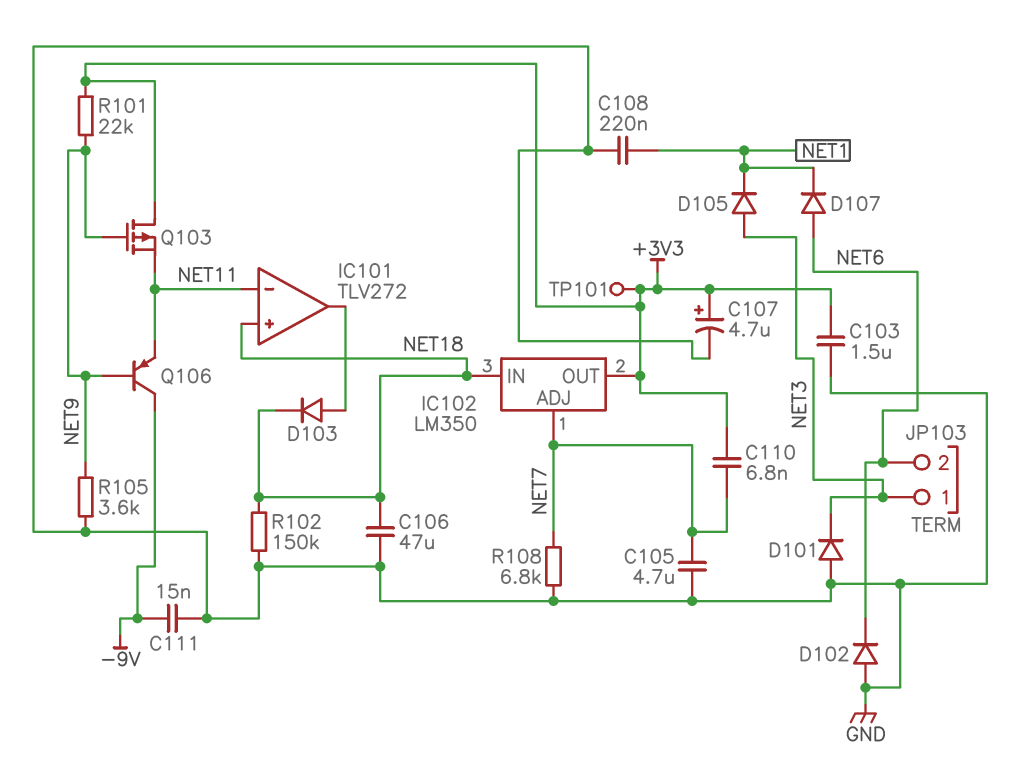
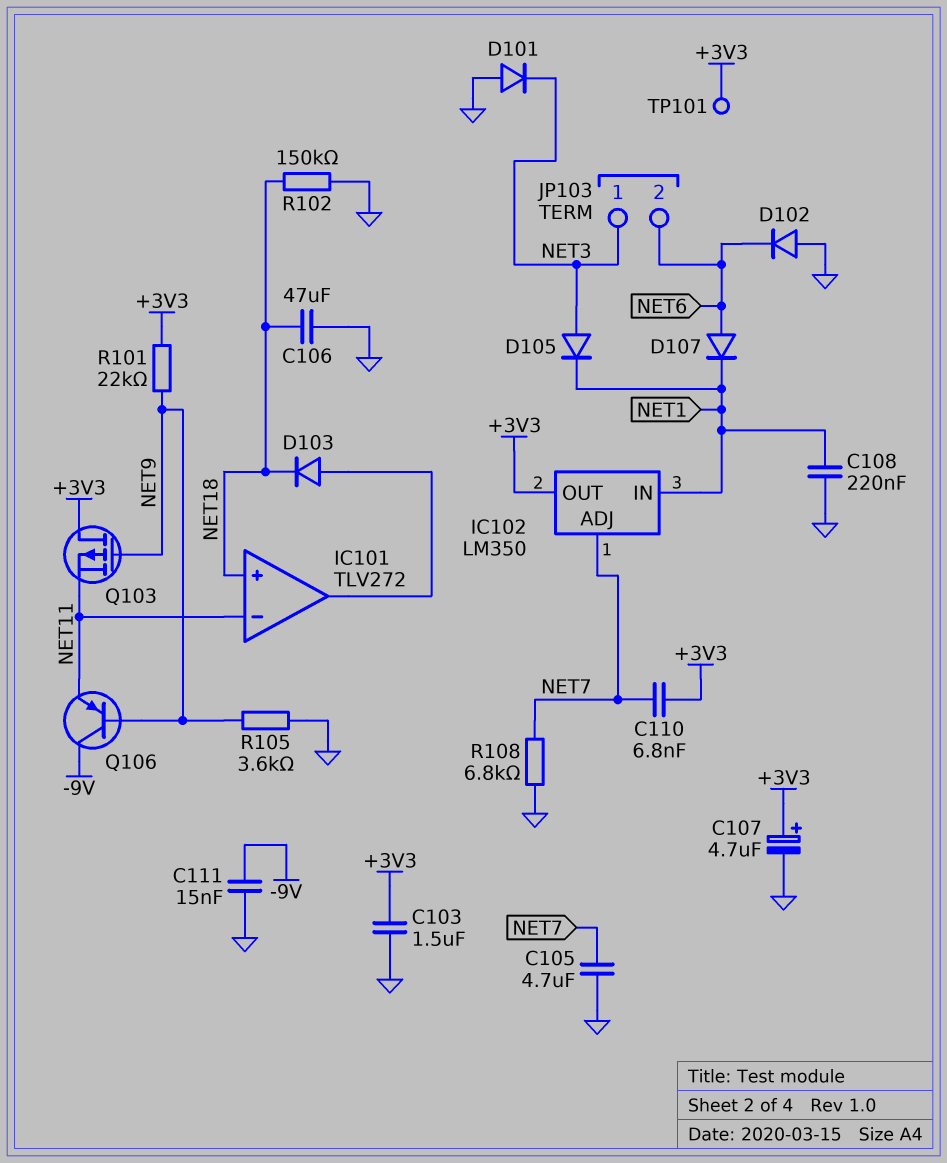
IC102 pin IN: NET18 -> NET1

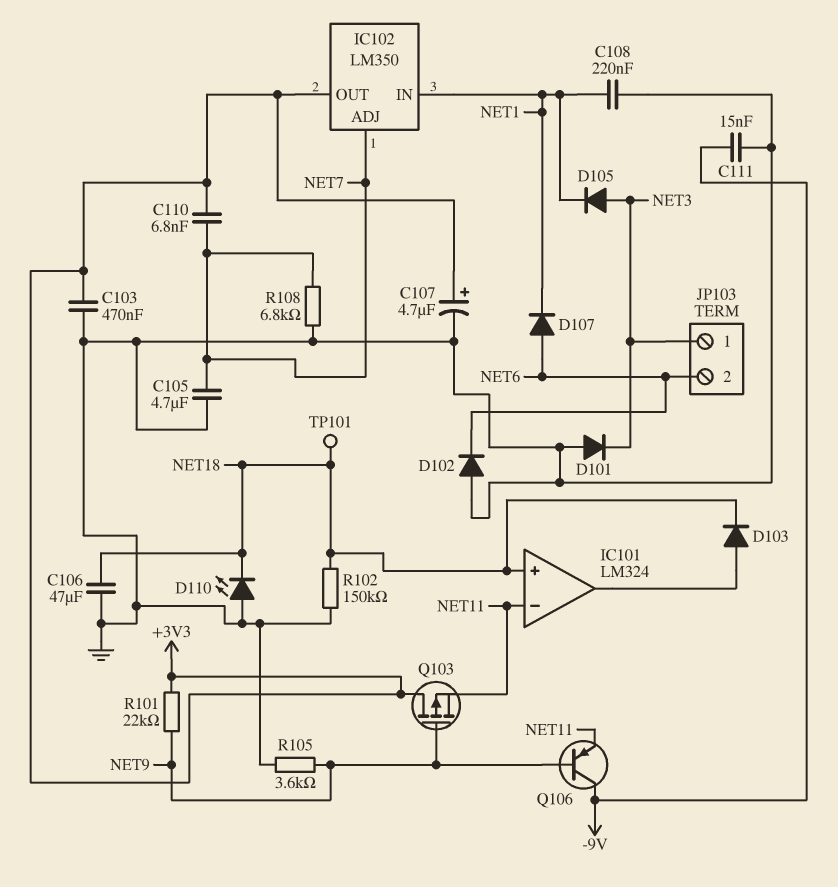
C103: 1.5uF (+3V3, GND) -> 470nF (+3V3, GND)
D110: none -> LED (A GND, K NET18)
IC101: TLV272 -> LM324
TP101: test point (+3V3) -> test point (NET18)

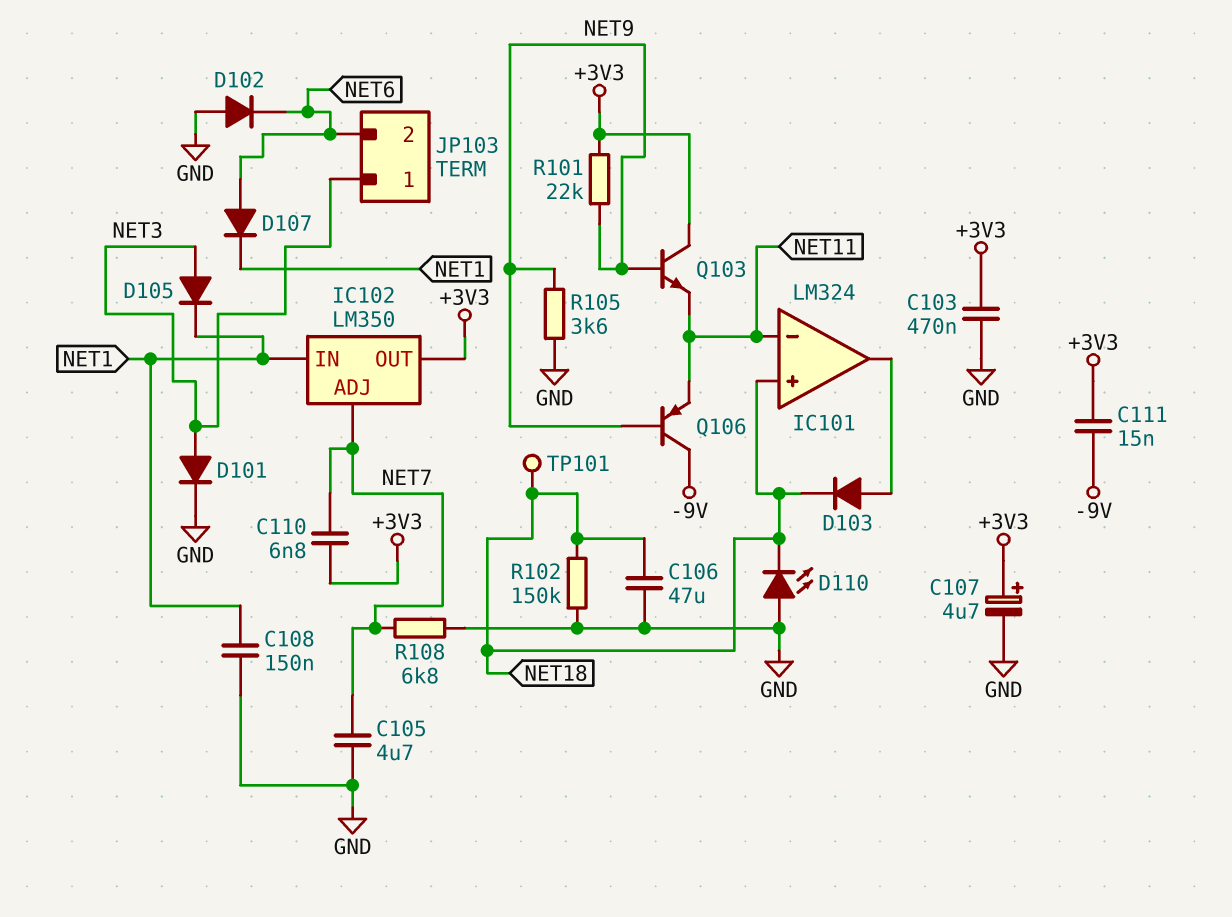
C108: 220nF (GND, NET1) -> 150nF (GND, NET1)
C111: 15nF (-9V, GND) -> 15nF (+3V3, -9V)
D101: diode (A GND, K NET3) -> diode (A NET3, K GND)
Q103: PMOS (G NET9, D +3V3, S NET11) -> NPN (B NET9, C +3V3, E NET11)

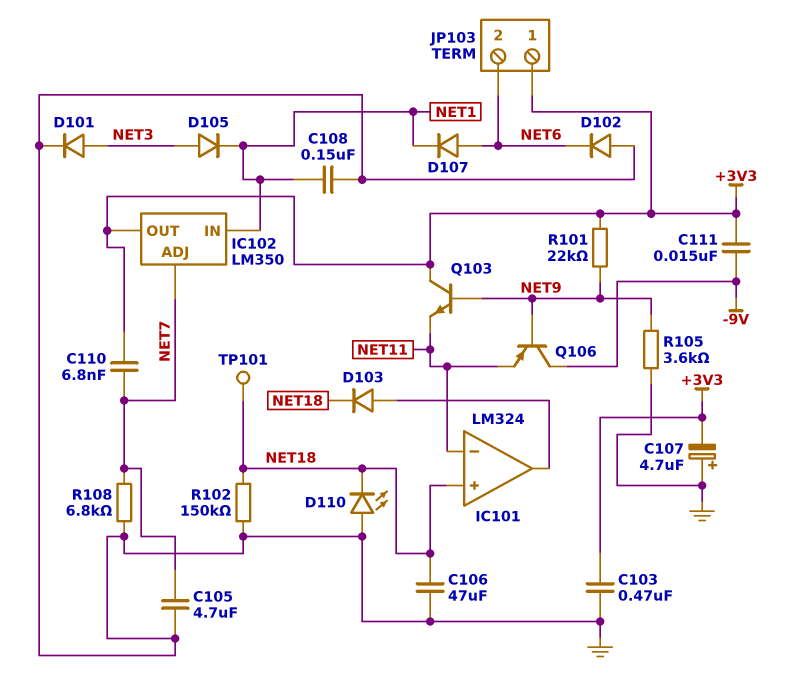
C107: 4.7uF (plus +3V3, minus GND) -> 4.7uF (plus GND, minus +3V3)
JP103 pin 1: NET3 -> +3V3

